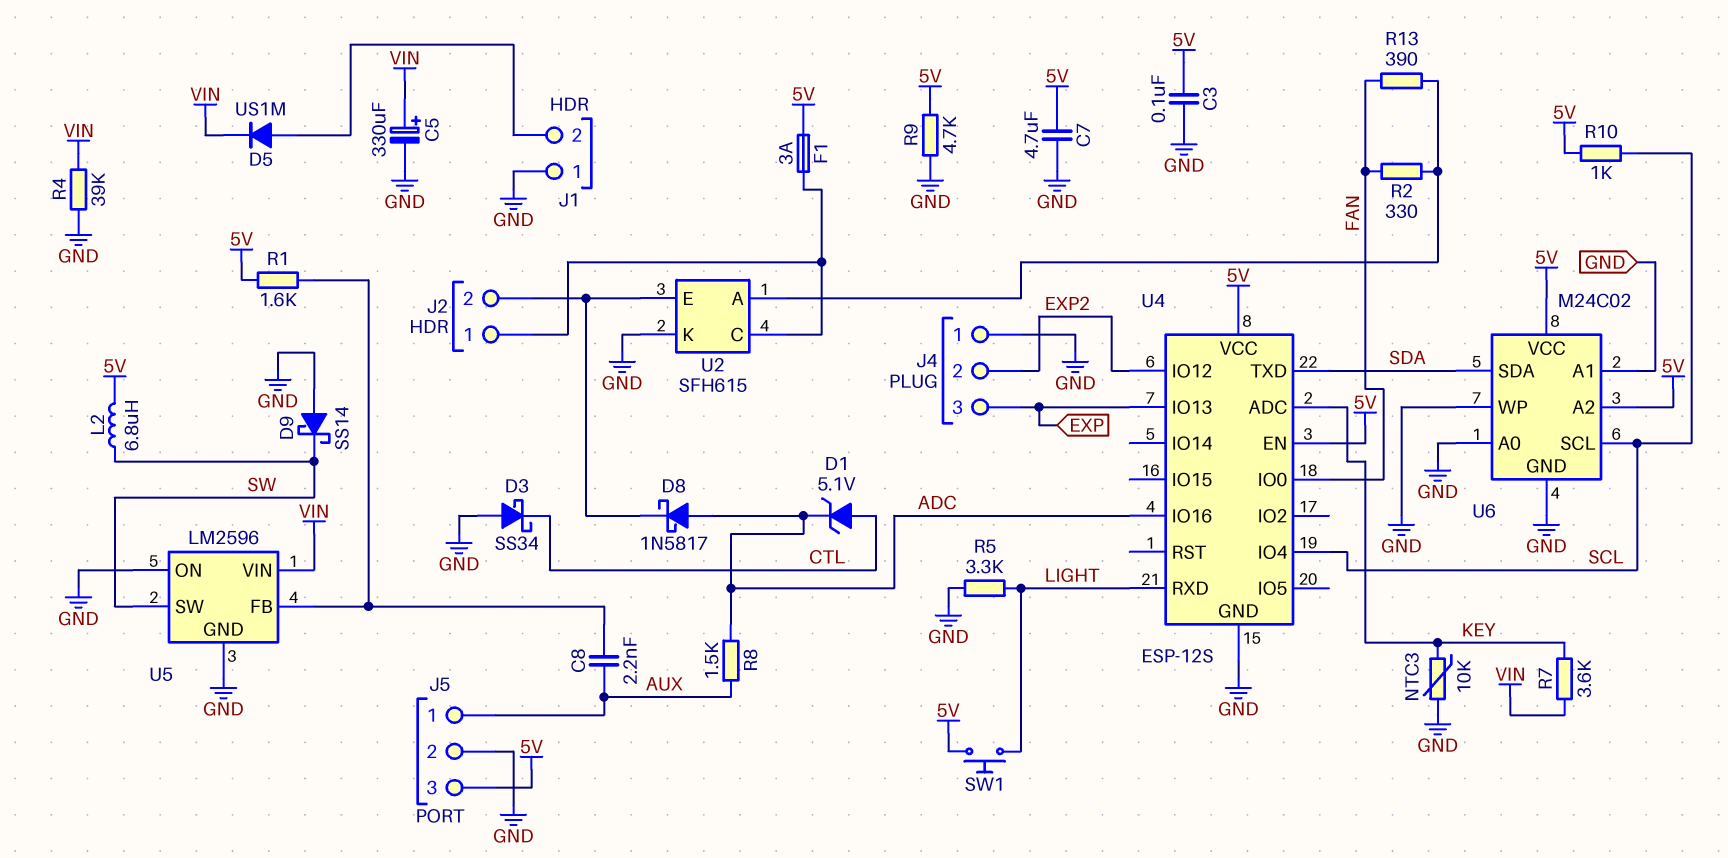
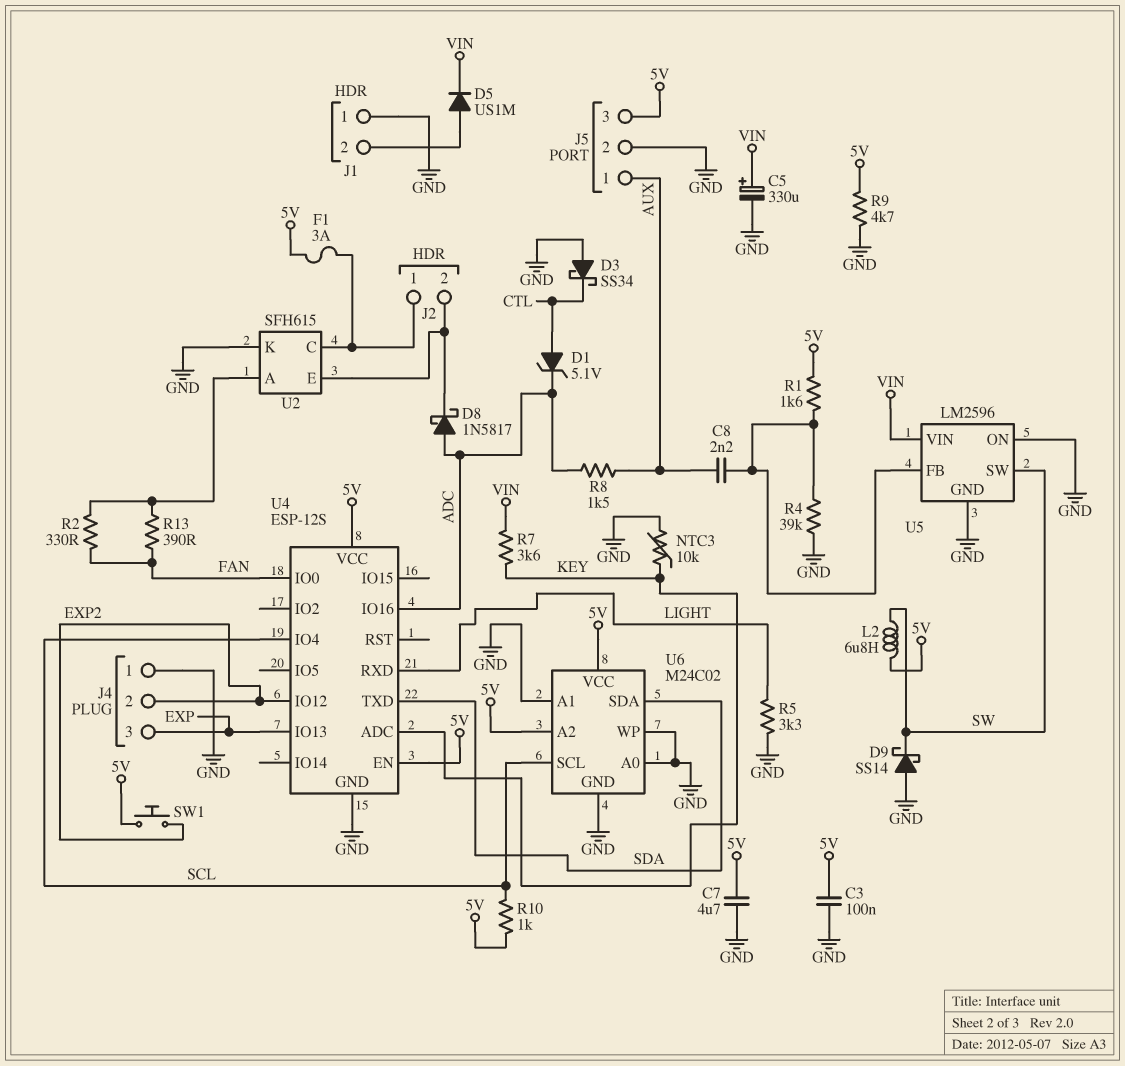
R4: 39k (GND, VIN) -> 39k (GND, U5/FB)
SW1: button (5V, LIGHT) -> button (5V, EXP2)

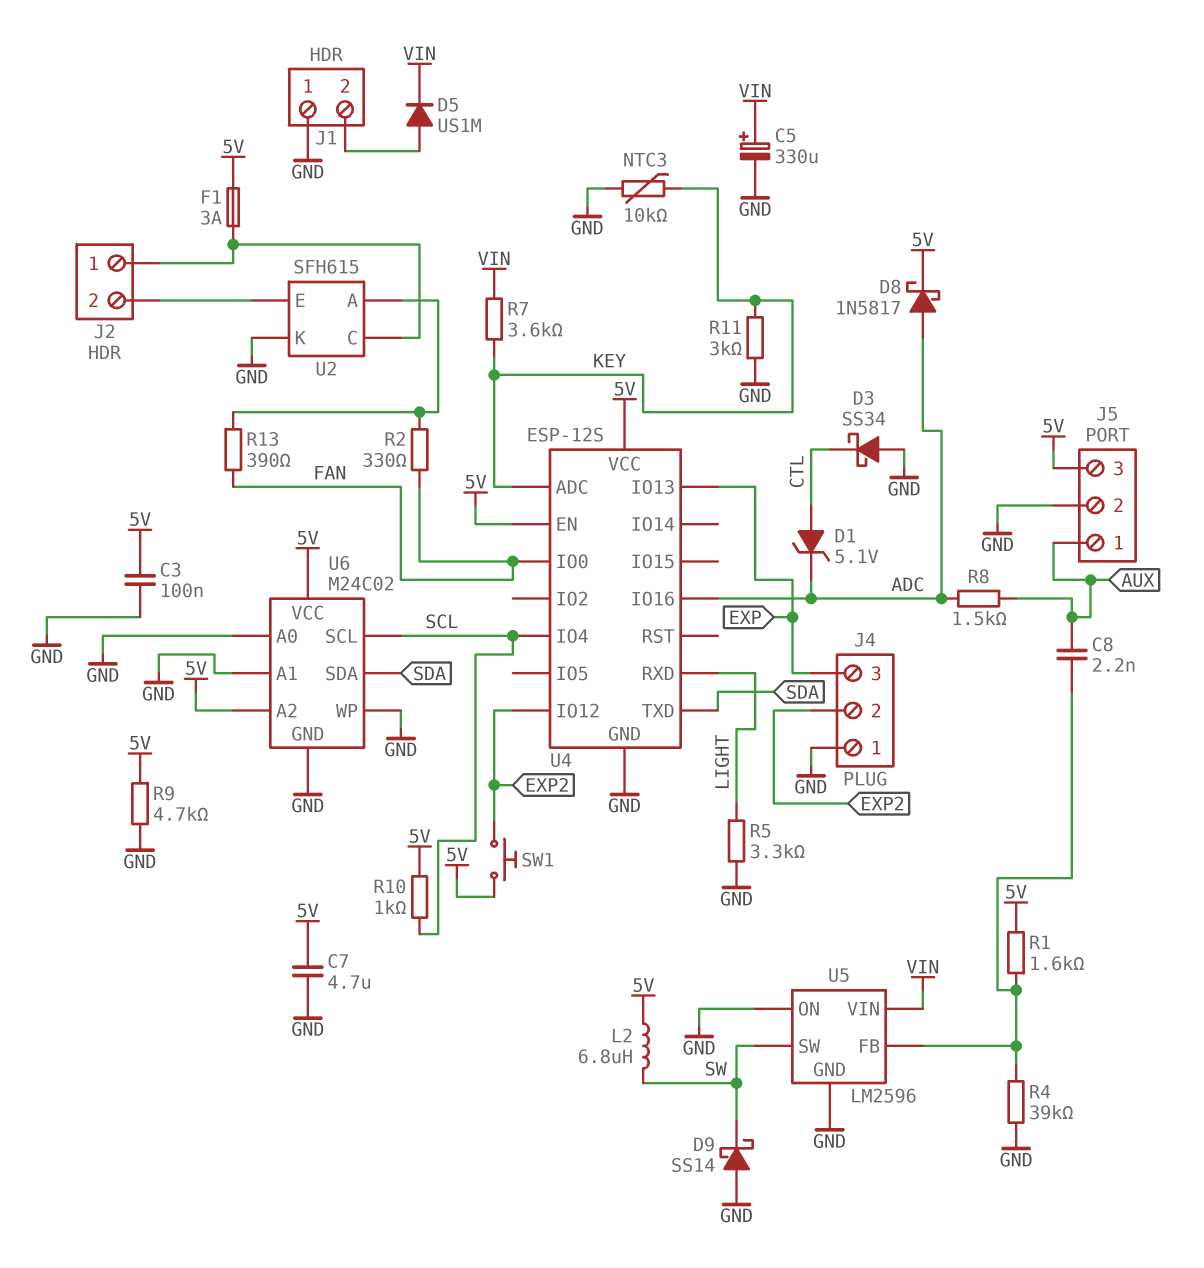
D8: schottky 1N5817 (A ADC, K J2/2) -> schottky 1N5817 (A ADC, K 5V)
R11: none -> 3k (GND, KEY)

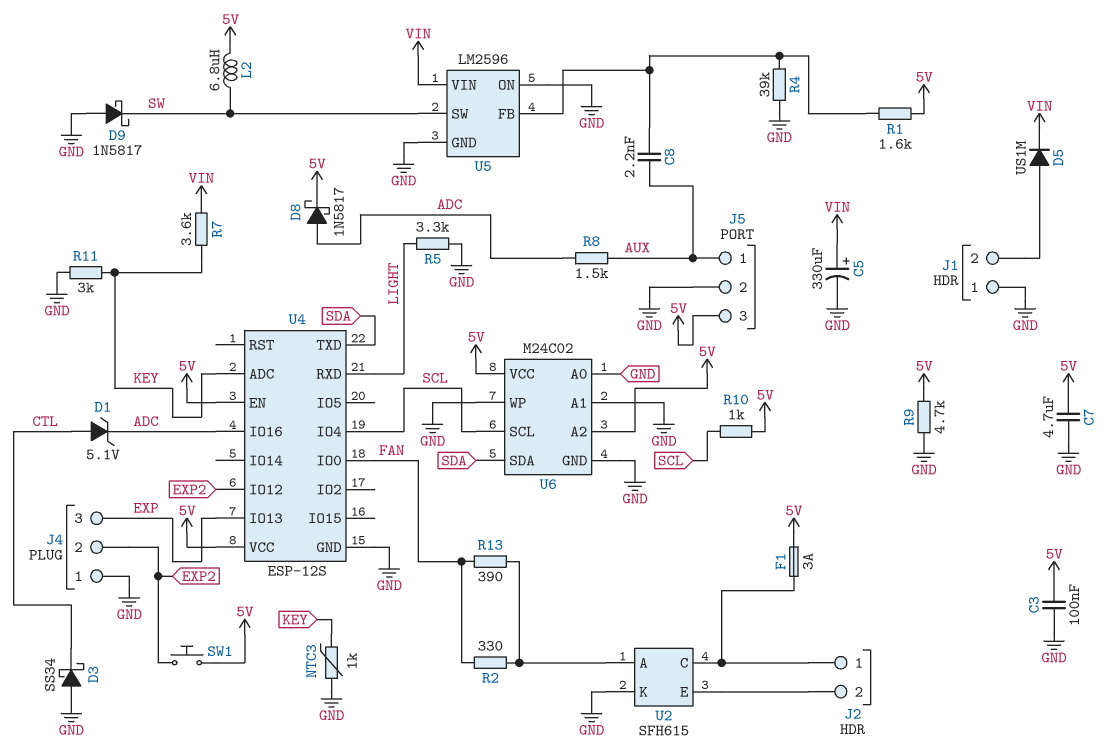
D9: schottky SS14 (A GND, K SW) -> schottky 1N5817 (A GND, K SW)
NTC3: 10k (GND, KEY) -> 1k (GND, KEY)

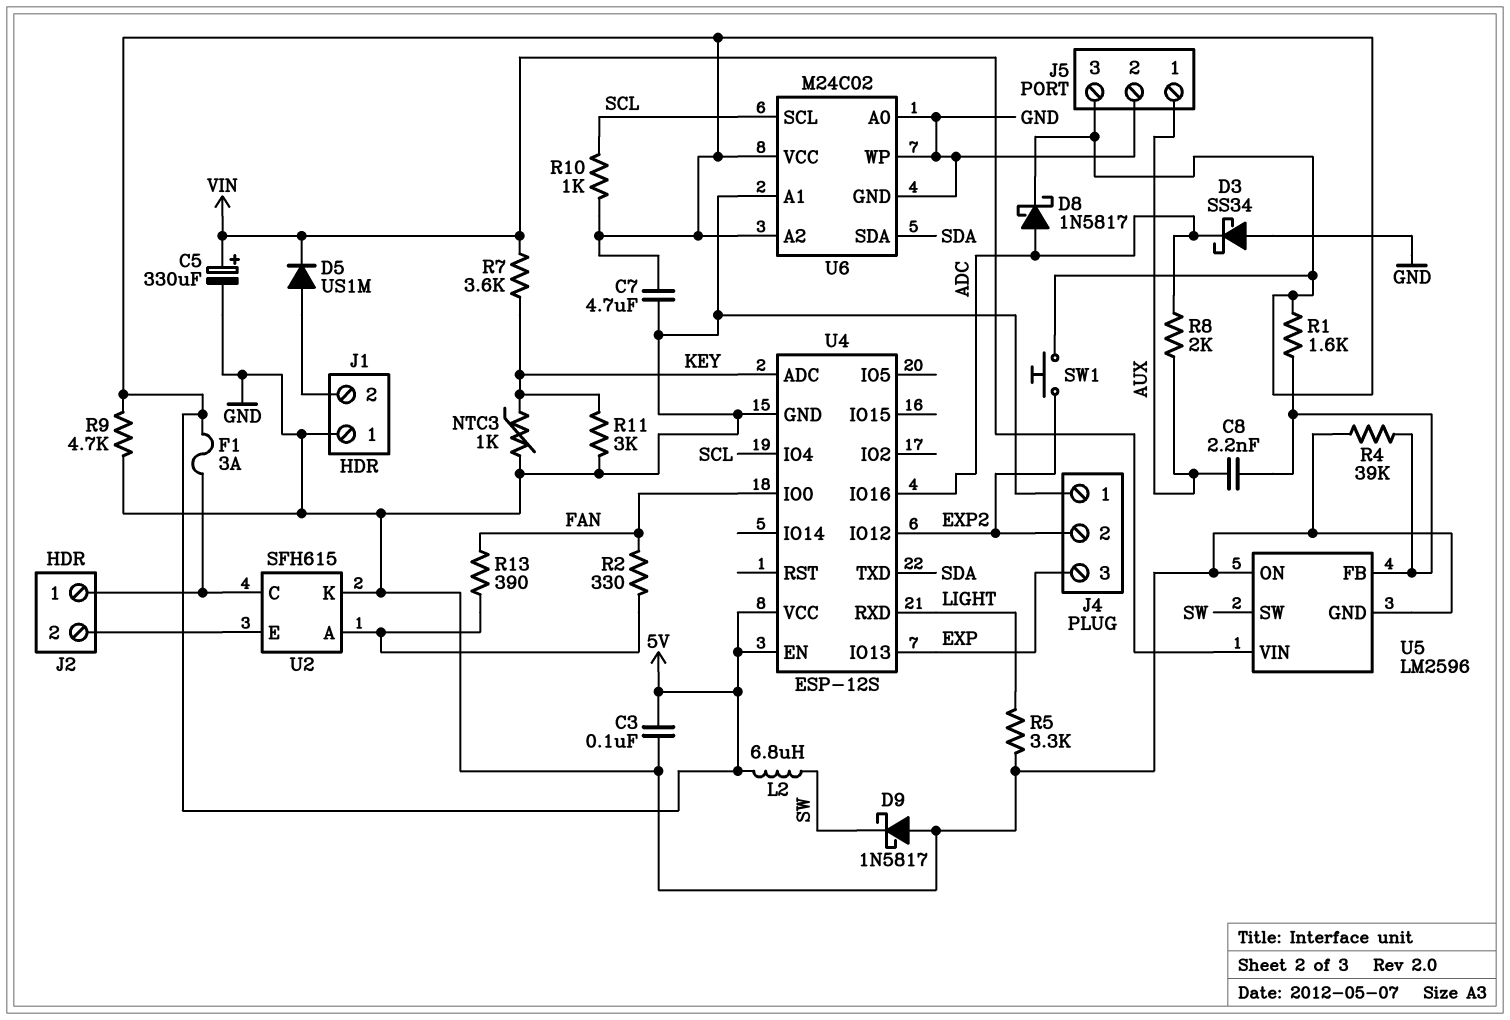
D1: zener 5.1V (A CTL, K ADC) -> none
D3: schottky SS34 (A GND, K CTL) -> schottky SS34 (A GND, K ADC)
R8: 1.5k (ADC, AUX) -> 2k (ADC, AUX)

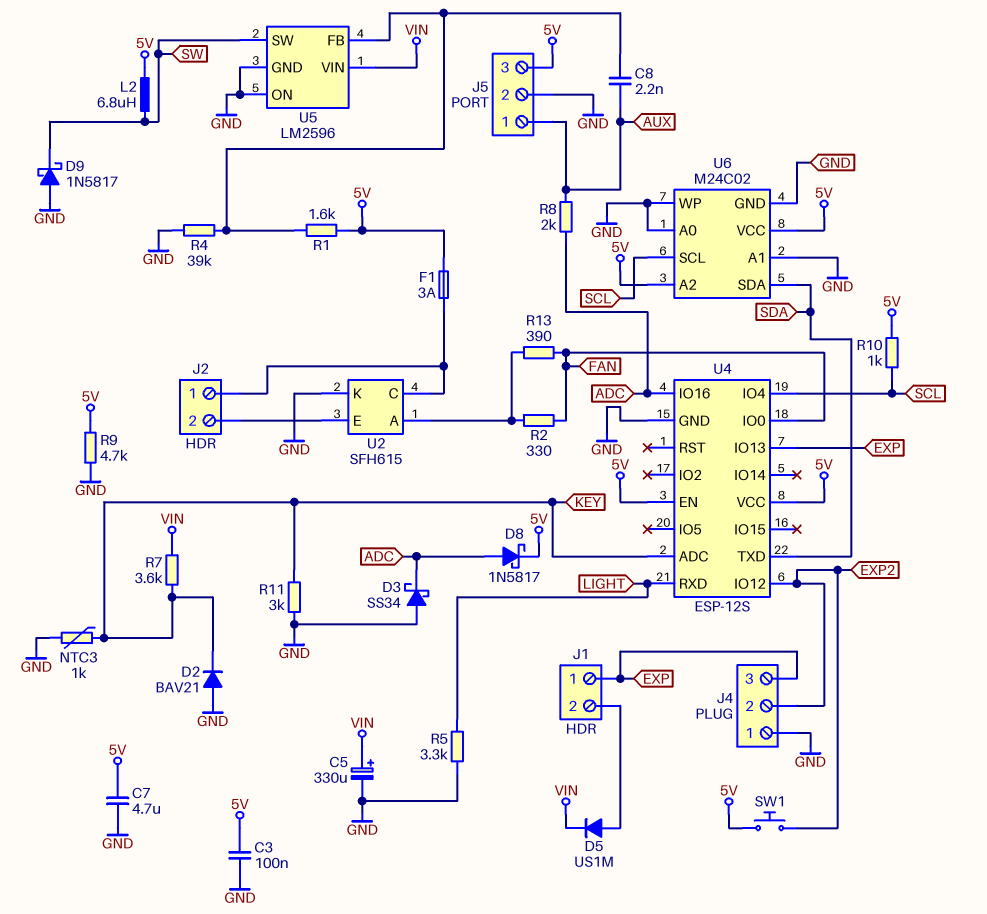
D2: none -> diode BAV21 (A GND, K KEY)
J1 pin 1: GND -> EXP

